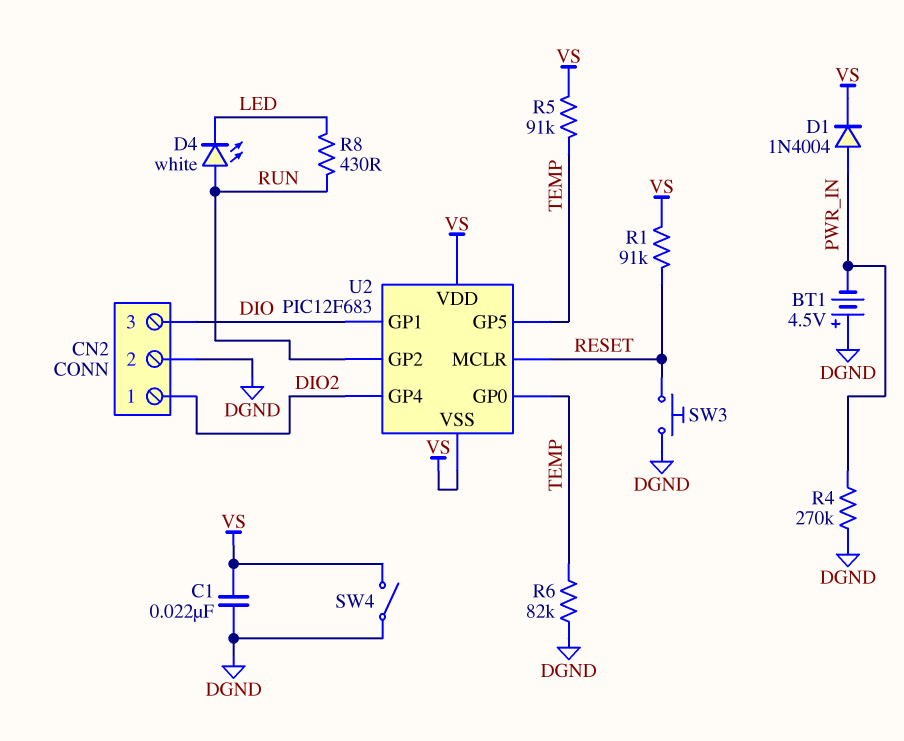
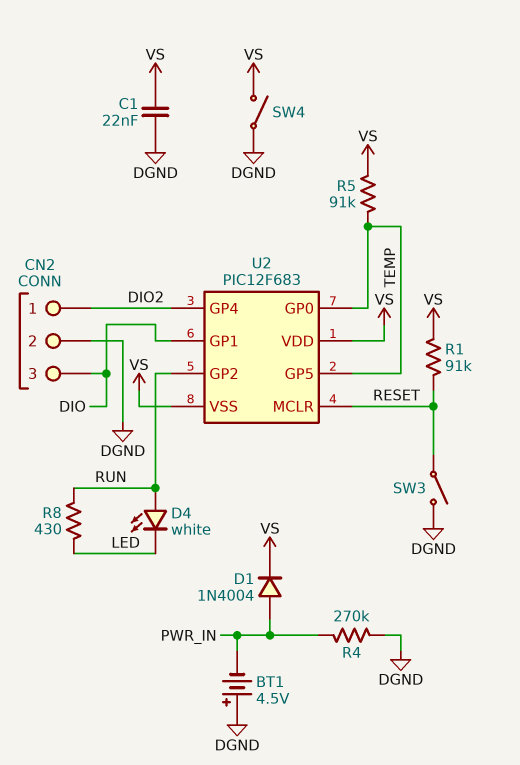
R6: 82k (DGND, TEMP) -> none
SW3: button (DGND, RESET) -> switch (DGND, RESET)

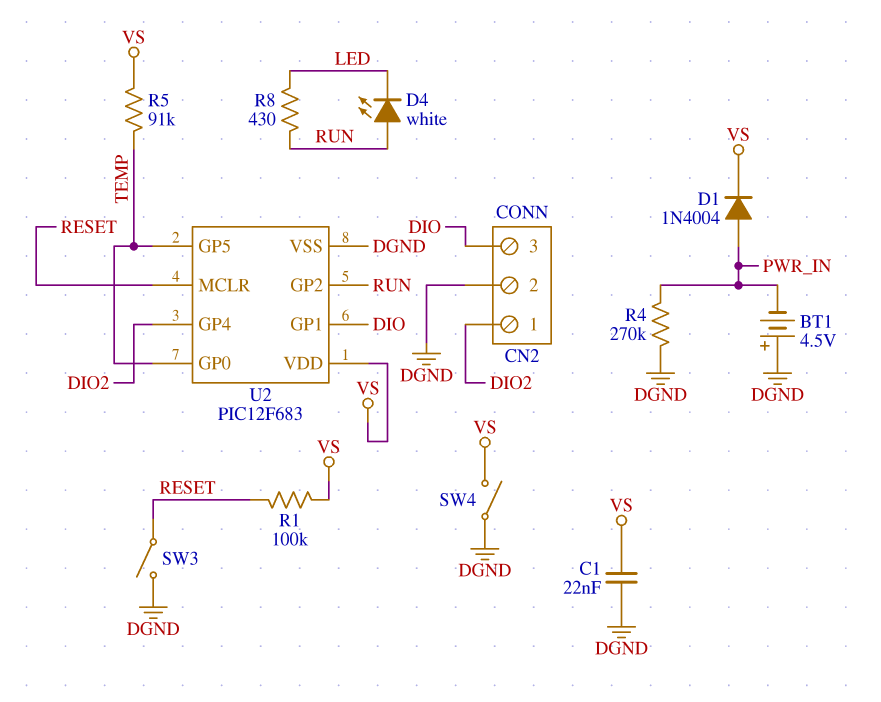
R1: 91k (RESET, VS) -> 100k (RESET, VS)
U2 pin VSS: VS -> DGND

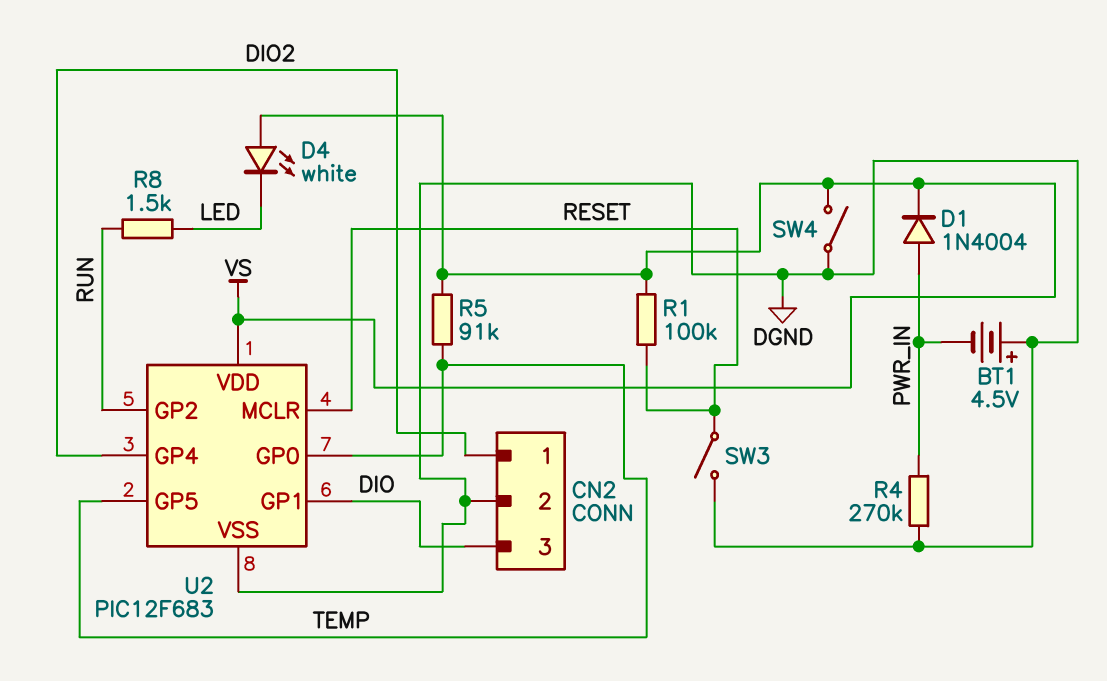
C1: 22nF (DGND, VS) -> none
D4: LED white (A RUN, K LED) -> LED white (A VS, K LED)
R8: 430 (LED, RUN) -> 1.5k (LED, RUN)

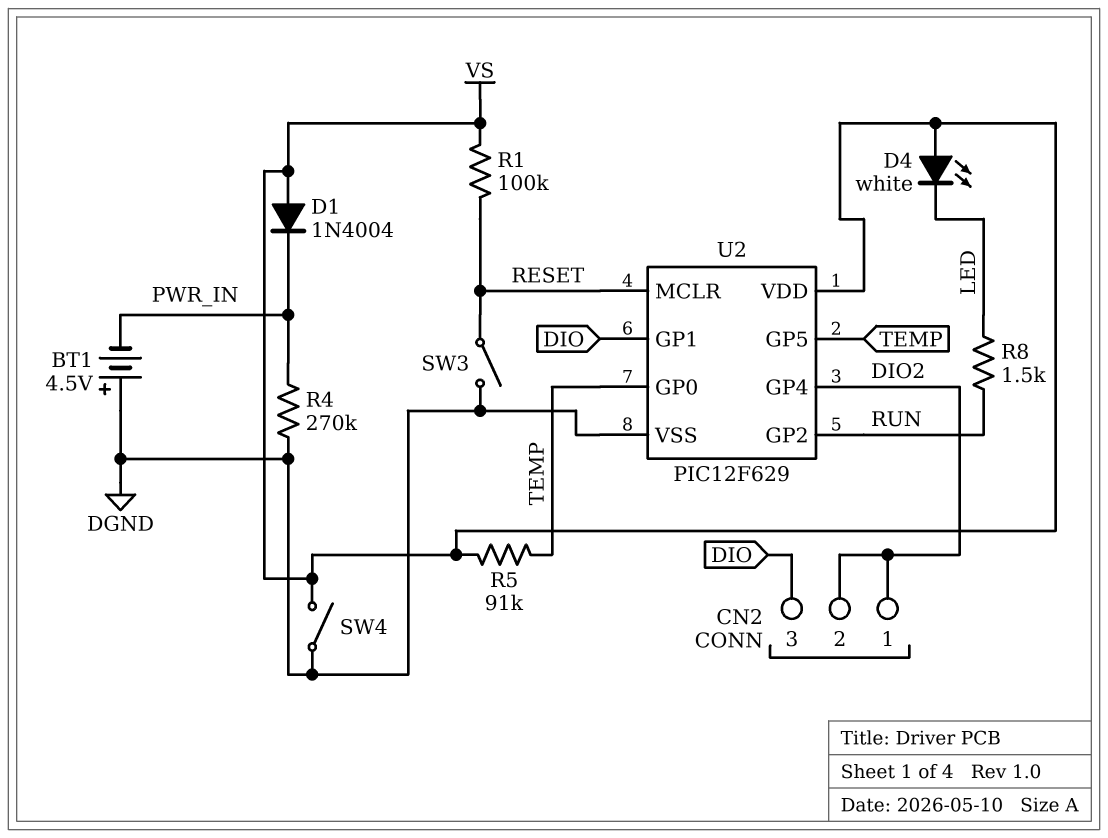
CN2 pin 2: DGND -> DIO2
D1: diode 1N4004 (A PWR_IN, K VS) -> diode 1N4004 (A VS, K PWR_IN)
U2: PIC12F683 -> PIC12F629

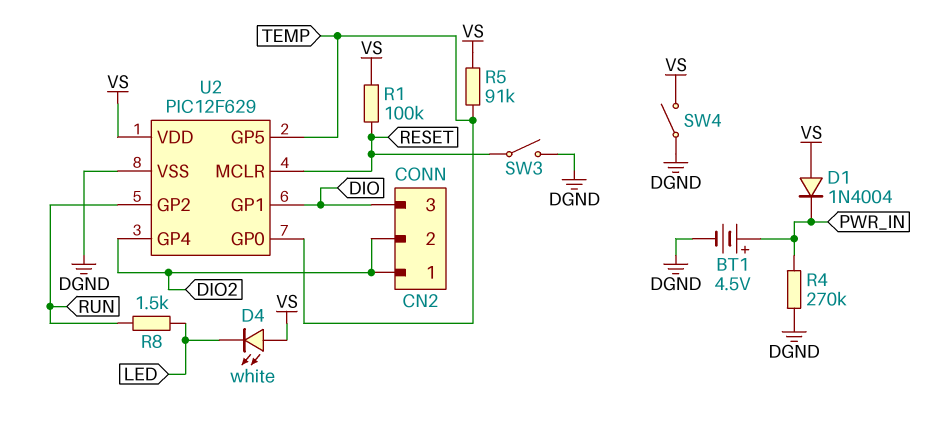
BT1: 4.5V (plus DGND, minus PWR_IN) -> 4.5V (plus PWR_IN, minus DGND)

